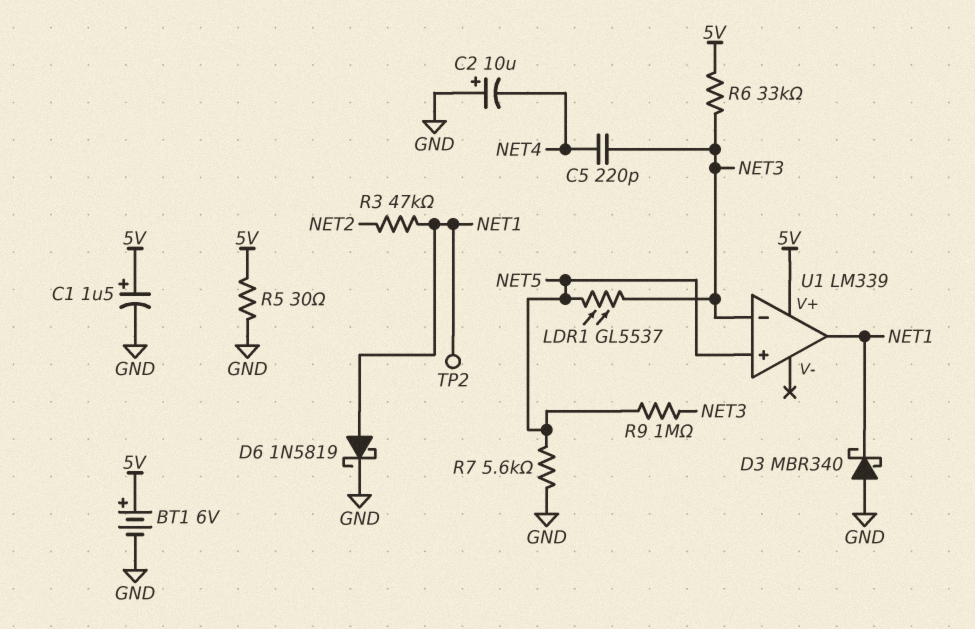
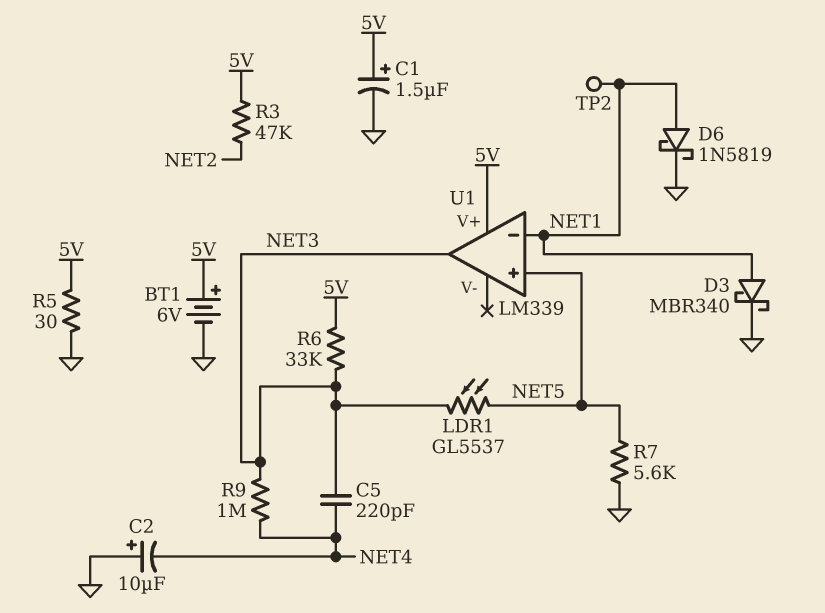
D3: schottky MBR340 (A GND, K NET1) -> schottky MBR340 (A NET1, K GND)
R3: 47k (NET1, NET2) -> 47k (5V, NET2)
R9: 1M (NET3, NET5) -> 1M (NET3, NET4)
U1 pin in-: NET3 -> NET1
U1 pin out: NET1 -> NET3

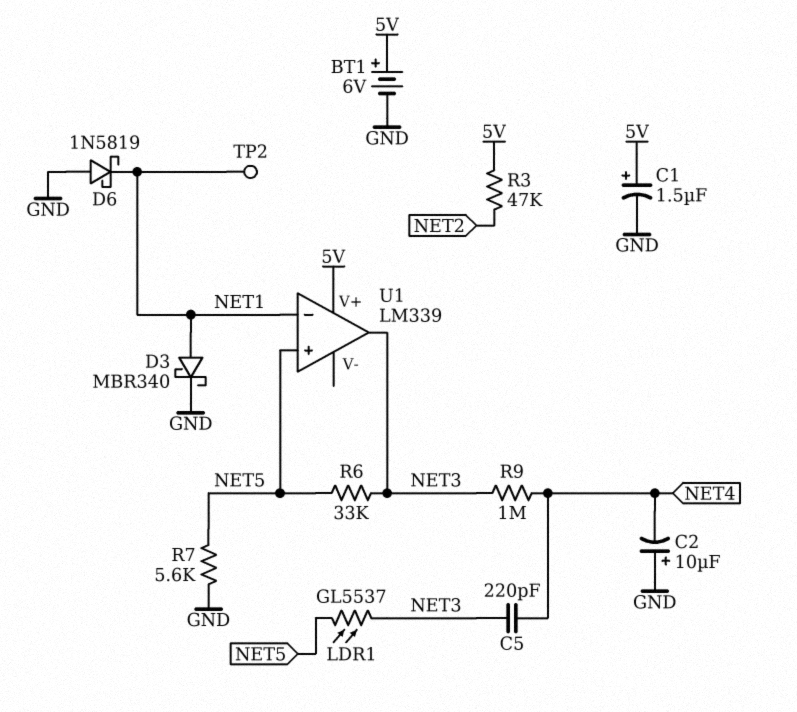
D6: schottky 1N5819 (A NET1, K GND) -> schottky 1N5819 (A GND, K NET1)
R5: 30 (5V, GND) -> none
R6: 33k (5V, NET3) -> 33k (NET3, NET5)

